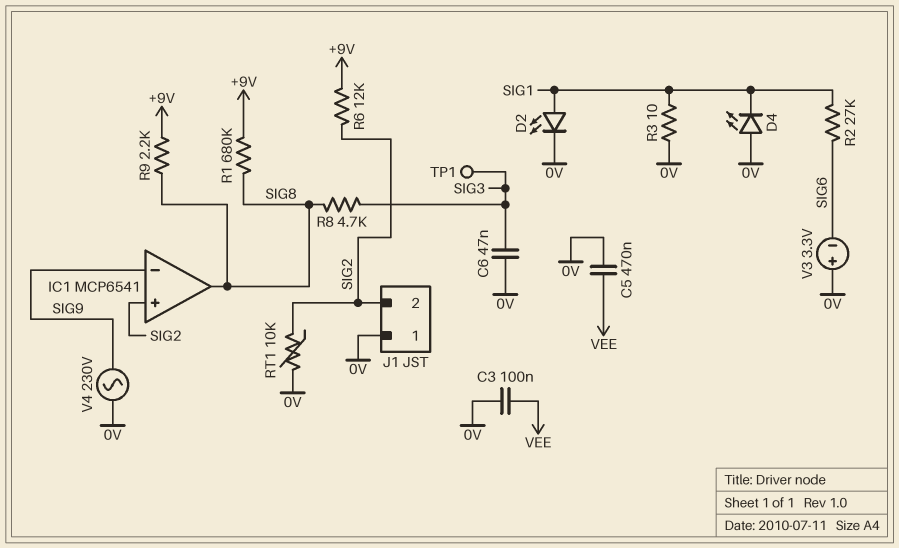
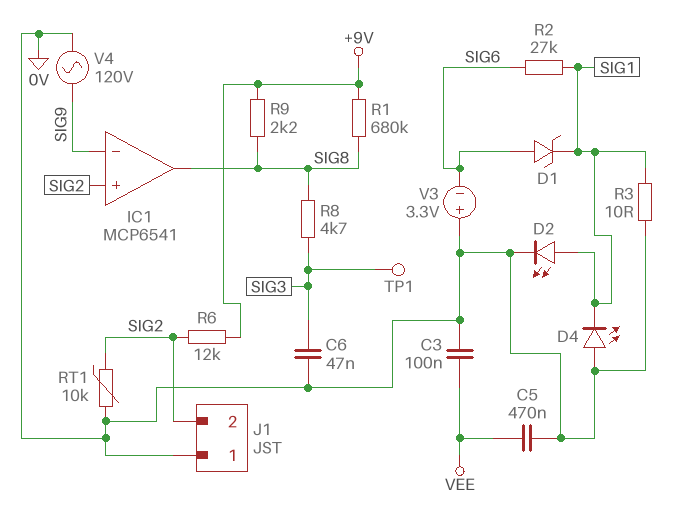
D1: none -> zener (A SIG6, K SIG1)
V4: AC 230V (0V, SIG9) -> AC 120V (0V, SIG9)

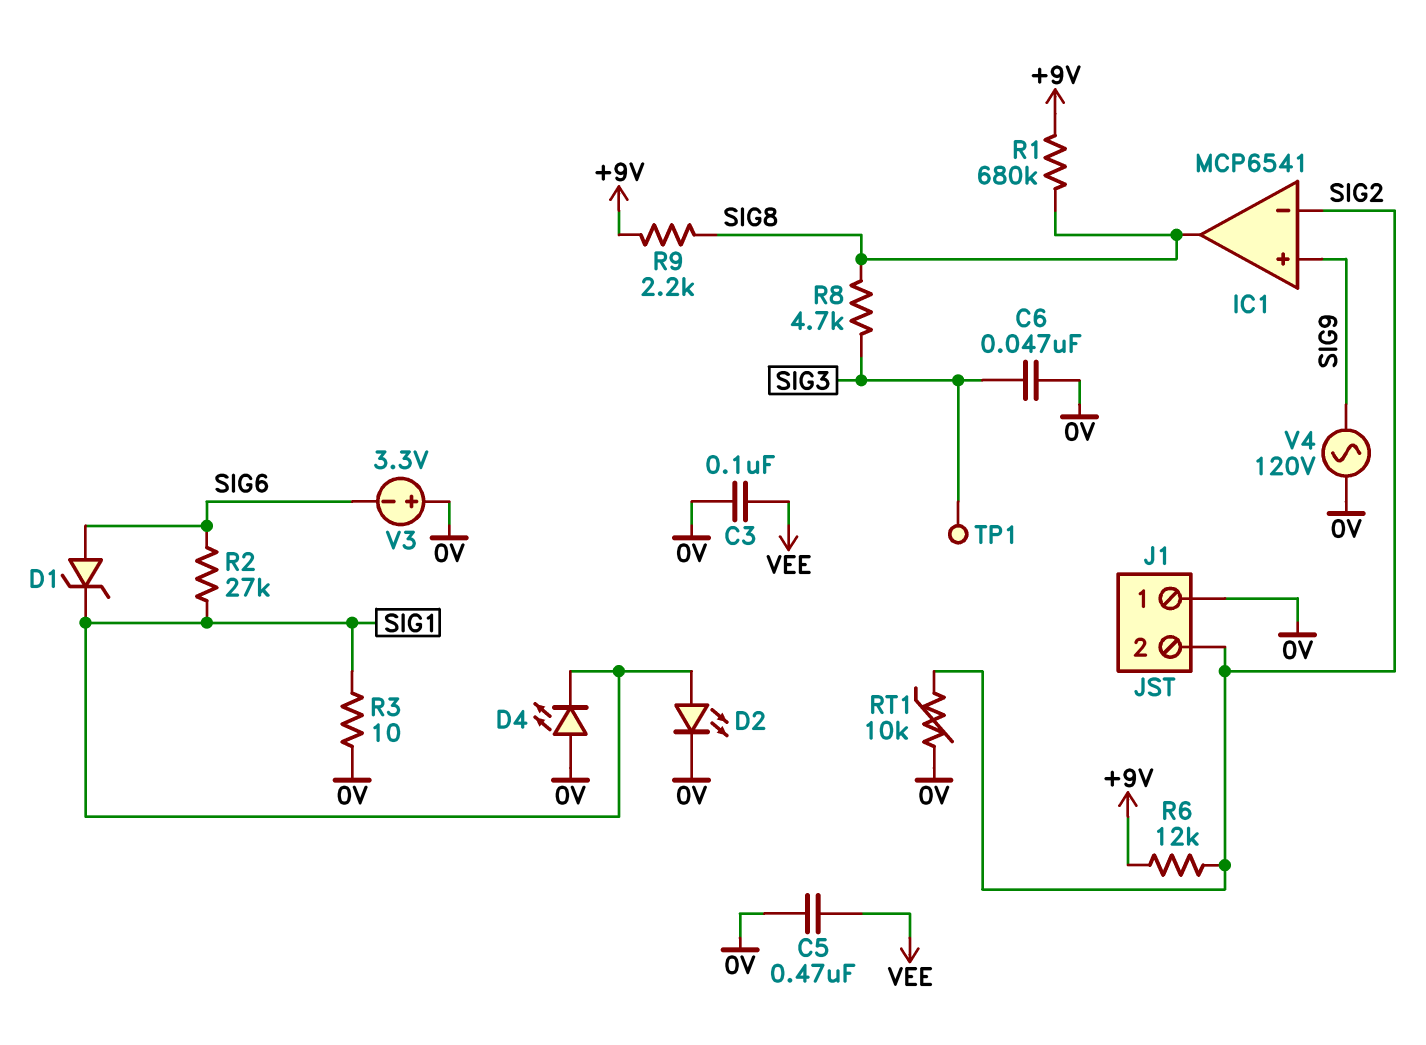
IC1 pin in+: SIG2 -> SIG9
IC1 pin in-: SIG9 -> SIG2

